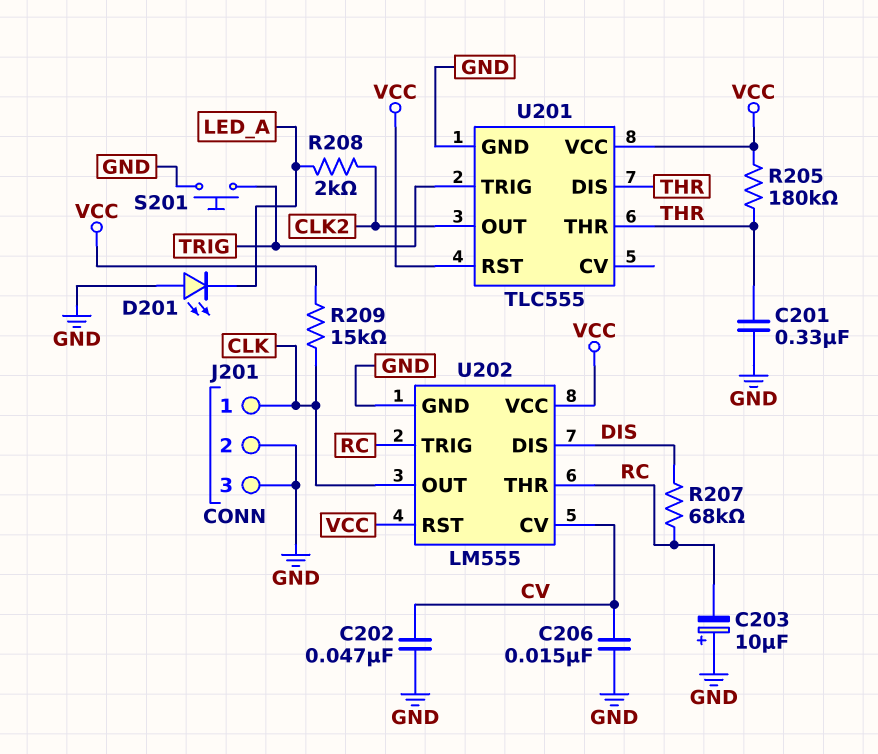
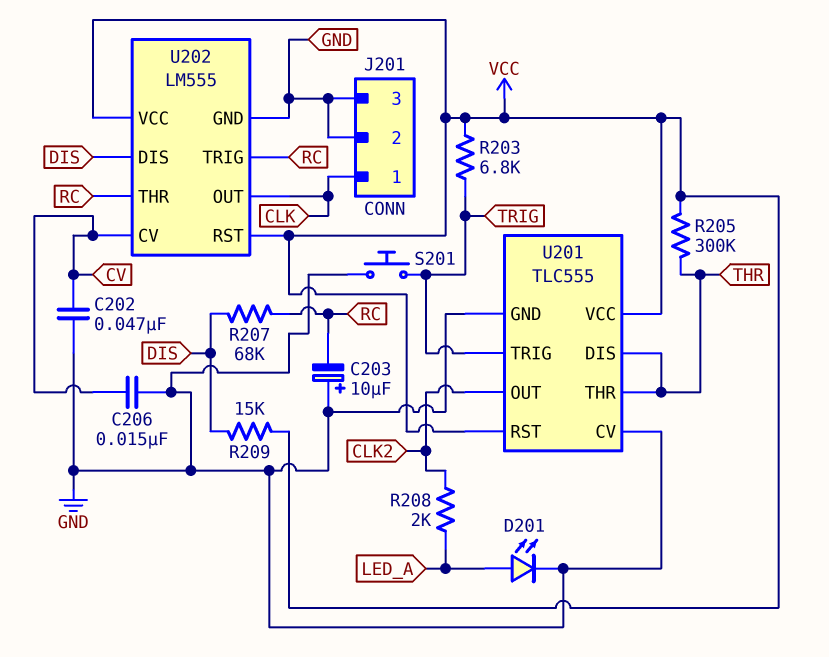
C201: 330nF (GND, THR) -> none
D201: LED (A GND, K LED_A) -> LED (A LED_A, K GND)
R203: none -> 6.8k (TRIG, VCC)
R205: 180k (THR, VCC) -> 300k (THR, VCC)
R209: 15k (CLK, VCC) -> 15k (DIS, VCC)
U201 pin CV: none -> GND

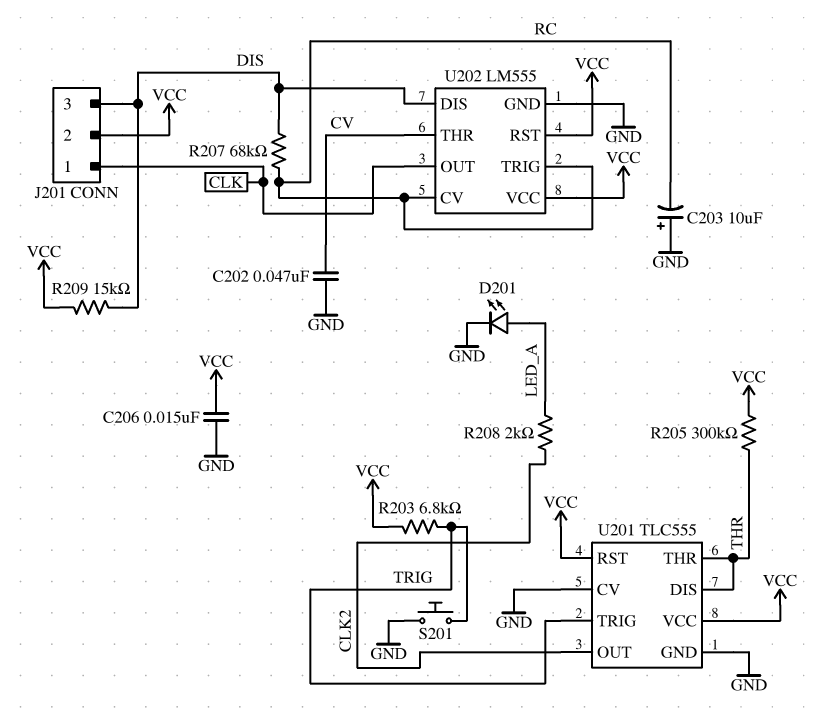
C206: 15nF (CV, GND) -> 15nF (GND, VCC)
J201 pin 2: GND -> VCC
J201 pin 3: GND -> DIS
U202 pin CV: CV -> RC
U202 pin THR: RC -> CV

